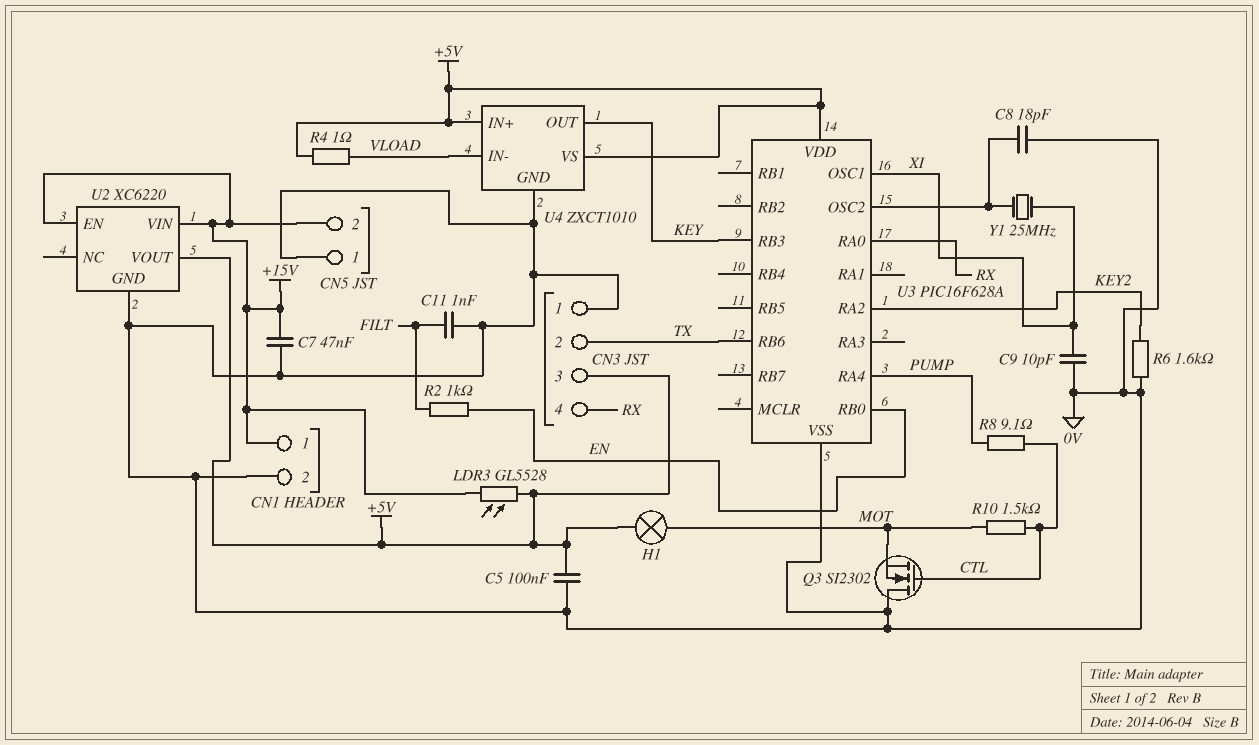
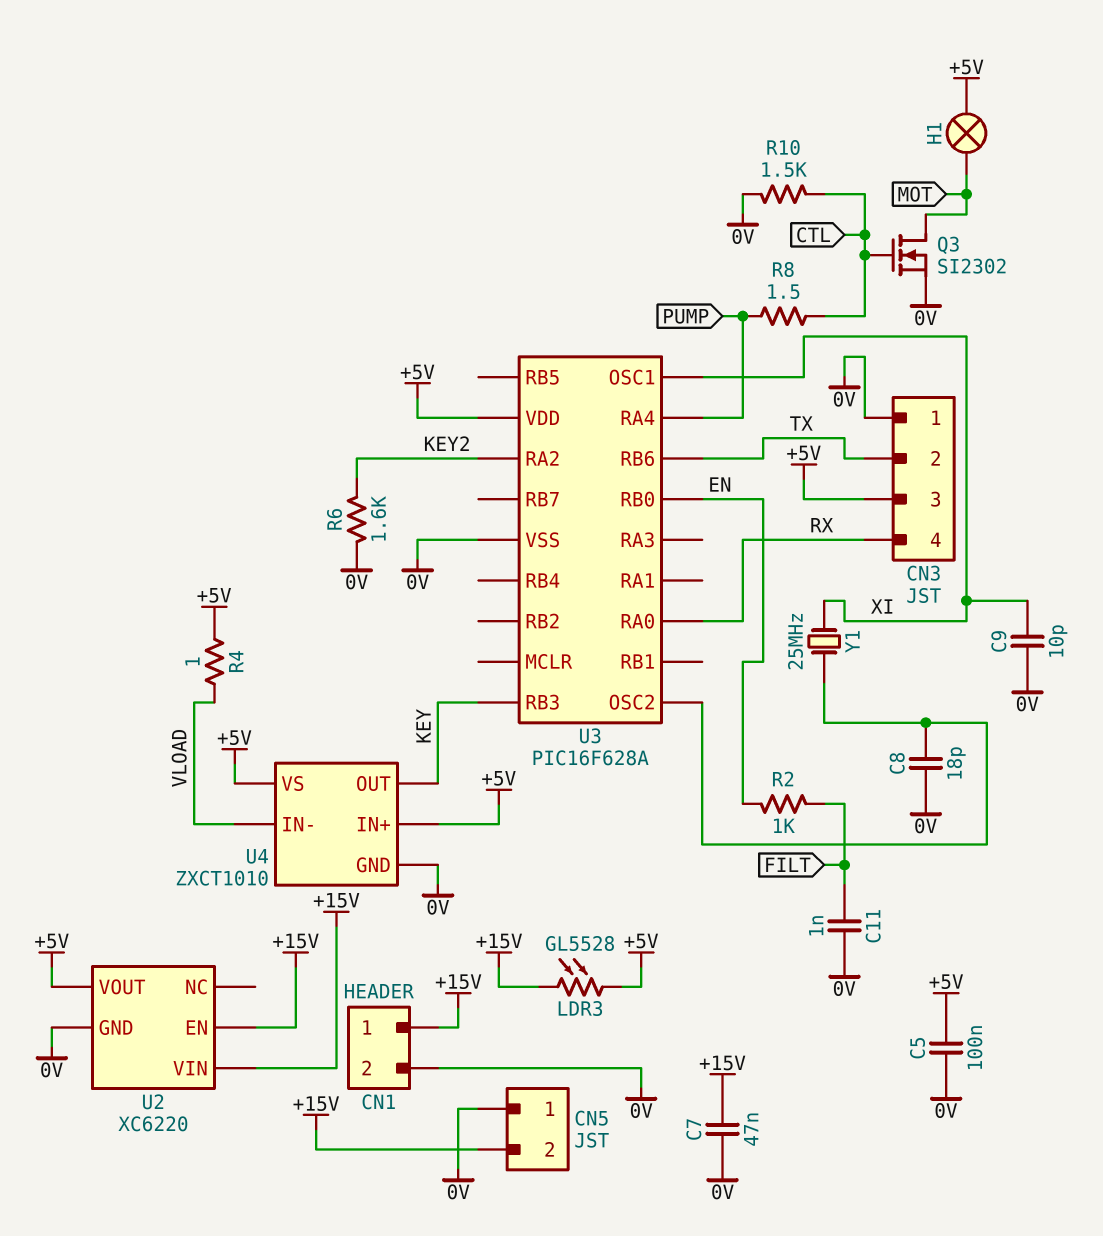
Q3: NMOS SI2302 (G CTL, D 0V, S MOT) -> NMOS SI2302 (G CTL, D MOT, S 0V)
R8: 9.1 (CTL, PUMP) -> 1.5 (CTL, PUMP)
R10: 1.5k (CTL, MOT) -> 1.5k (0V, CTL)

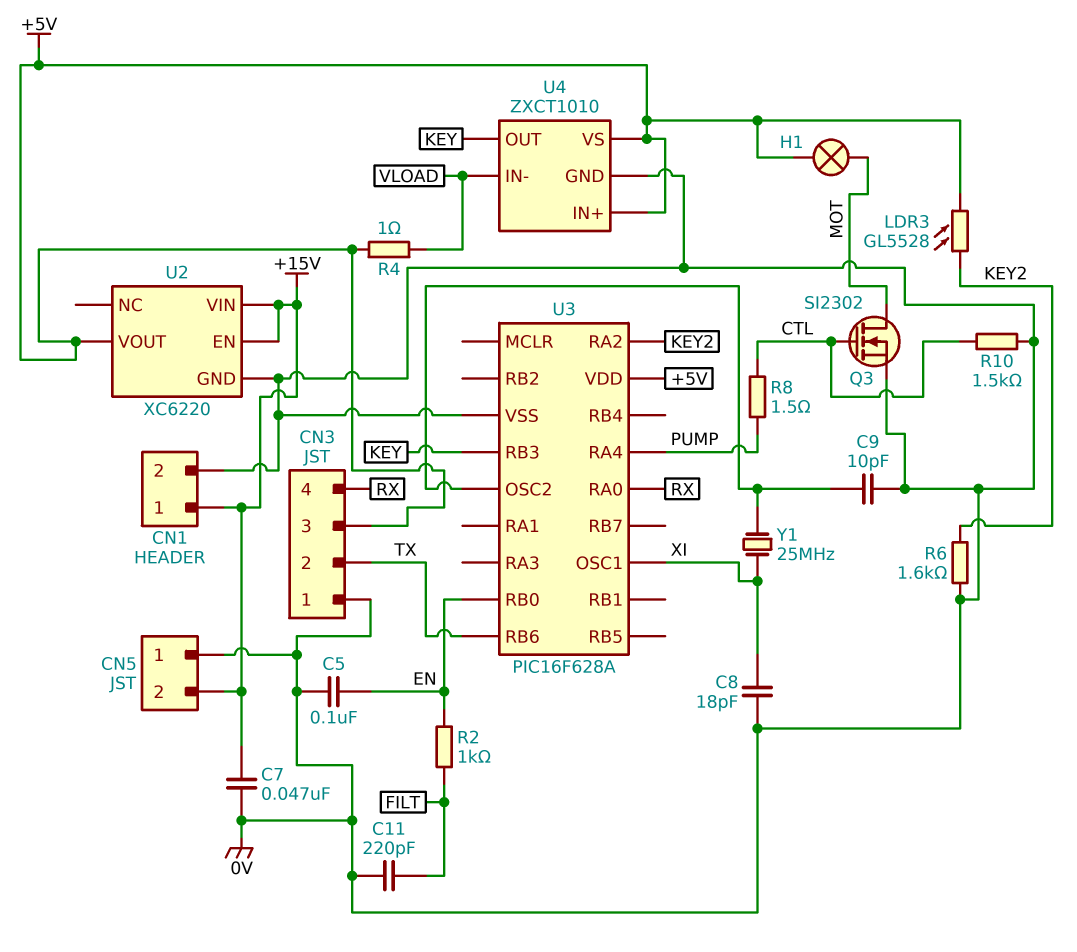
C5: 100nF (+5V, 0V) -> 100nF (0V, EN)
C8: 18pF (0V, U3/OSC2) -> 18pF (0V, XI)
C9: 10pF (0V, XI) -> 10pF (0V, U3/OSC2)
C11: 1nF (0V, FILT) -> 220pF (0V, FILT)
LDR3: GL5528 (+5V, +15V) -> GL5528 (+5V, KEY2)

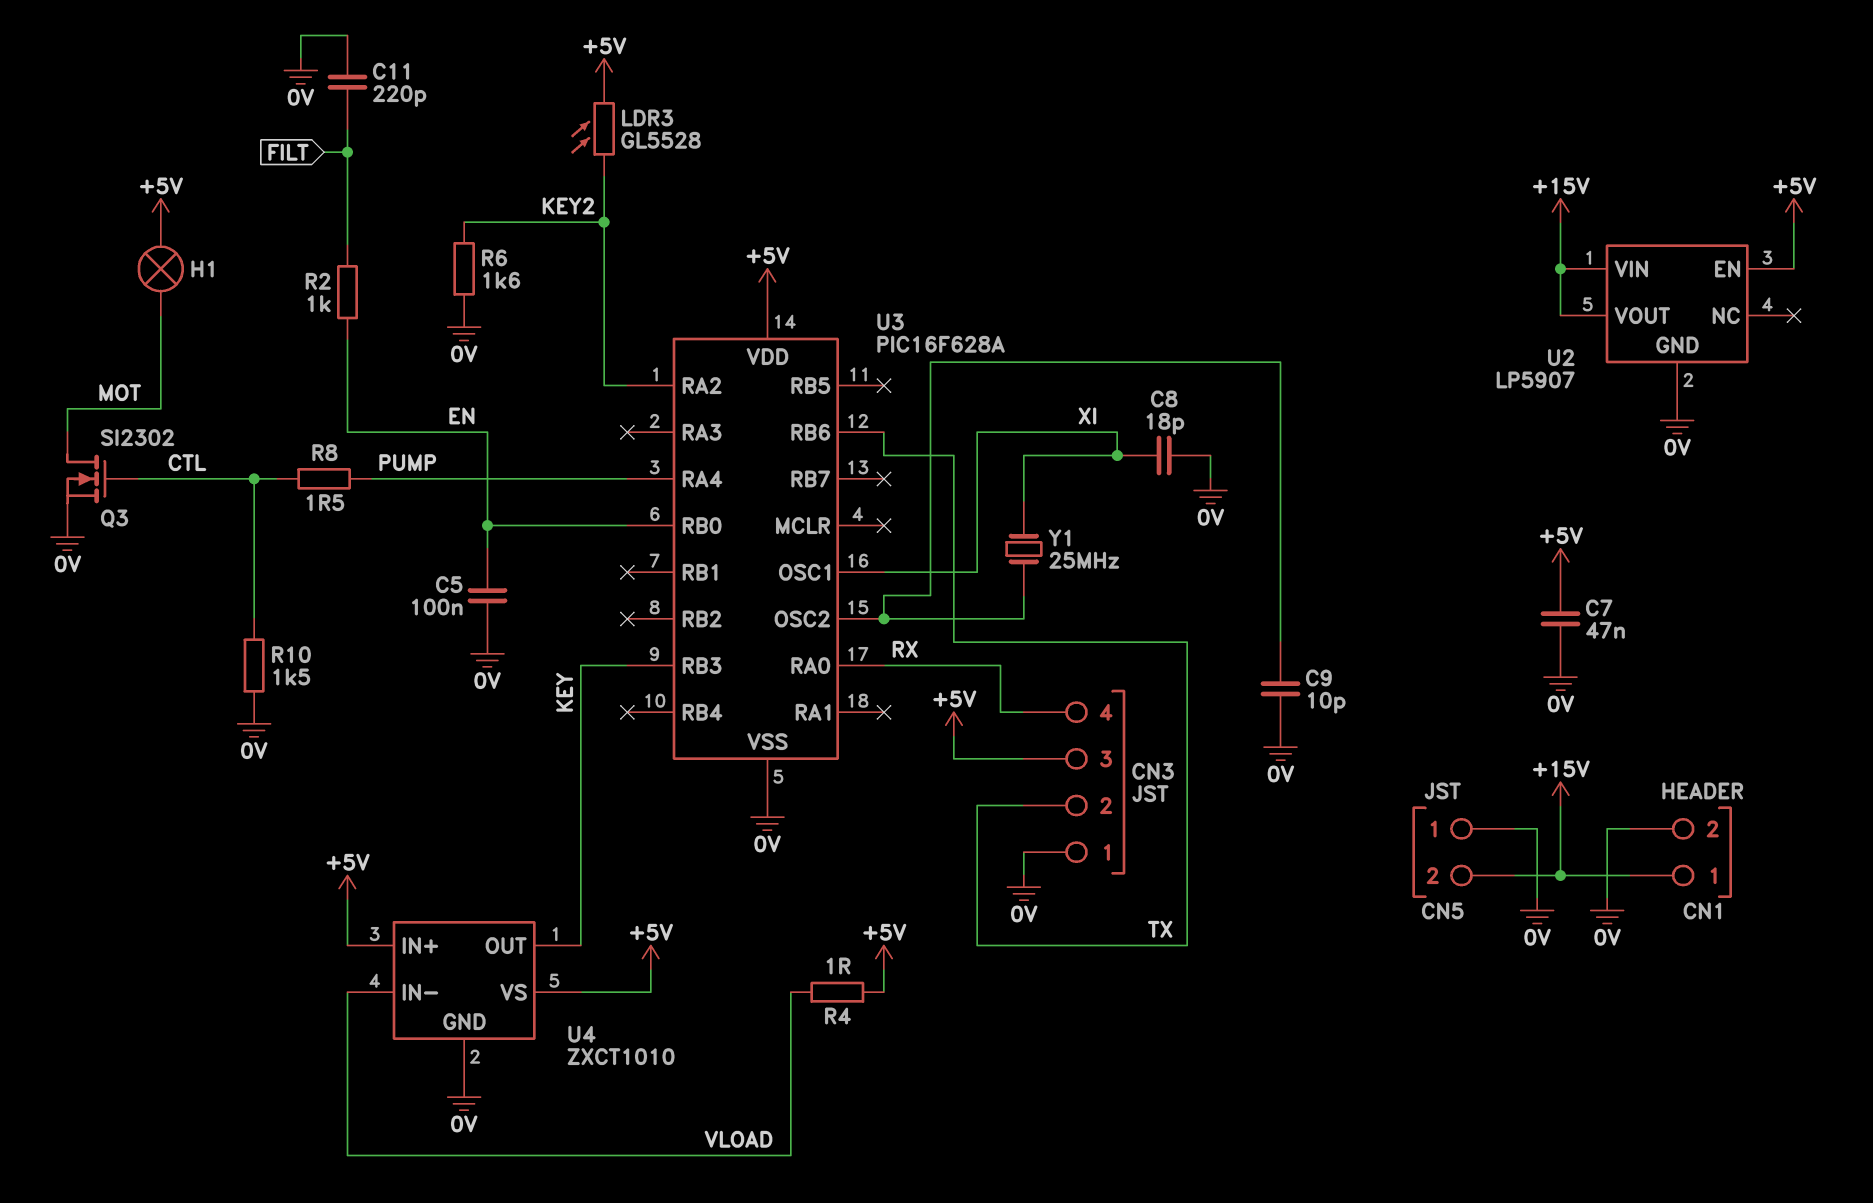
C7: 47nF (+15V, 0V) -> 47nF (+5V, 0V)
U2: XC6220 -> LP5907
U2 pin EN: +15V -> +5V
U2 pin VOUT: +5V -> +15V

